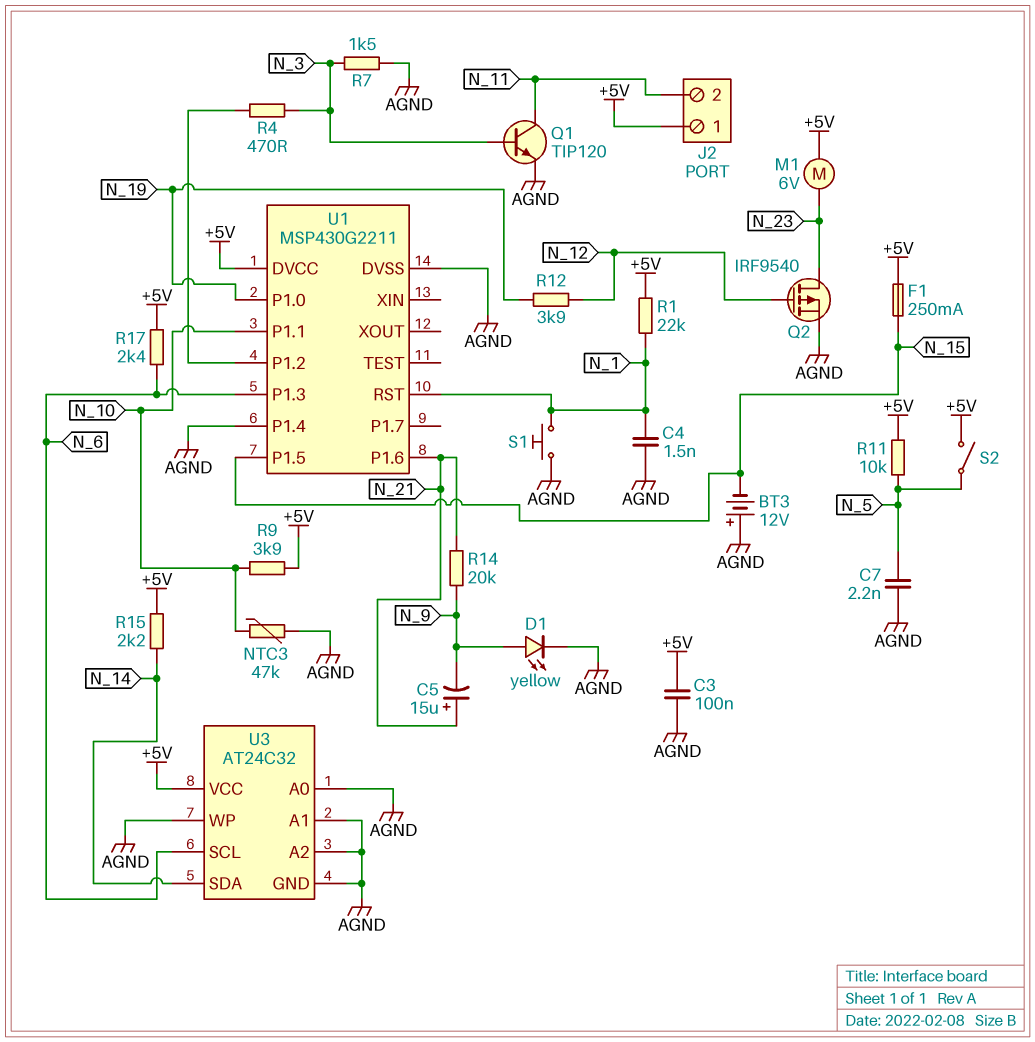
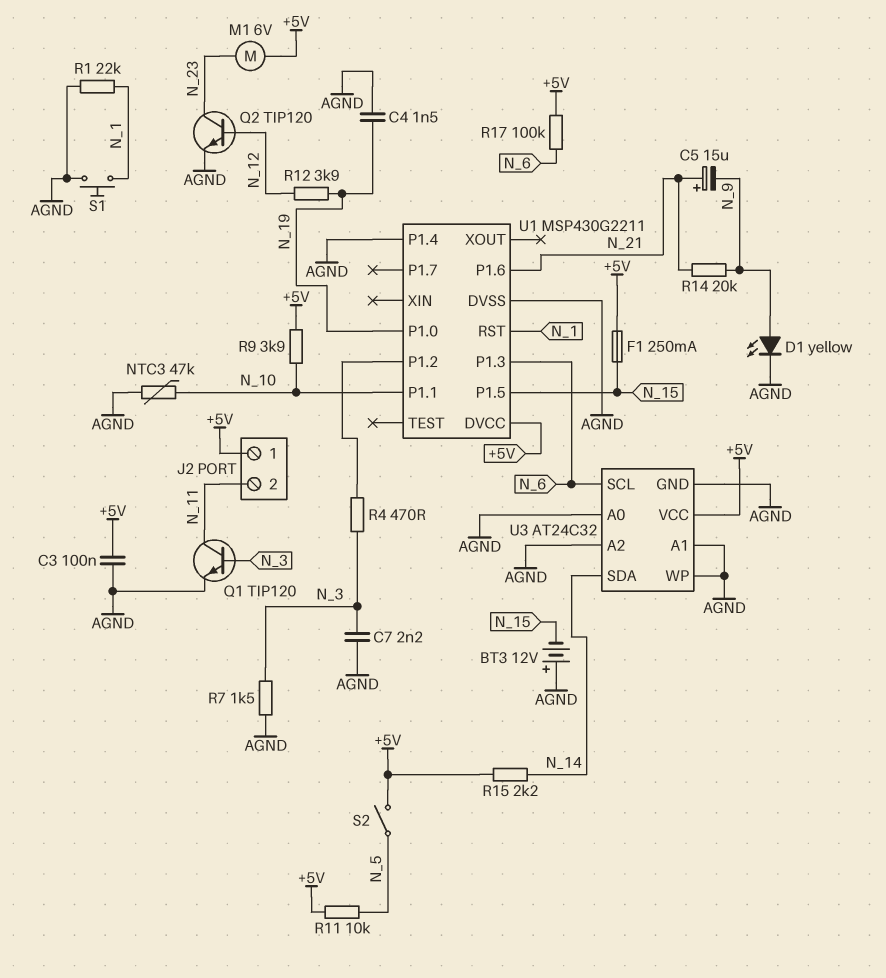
C4: 1.5nF (AGND, N_1) -> 1.5nF (AGND, N_19)
C7: 2.2nF (AGND, N_5) -> 2.2nF (AGND, N_3)
Q2: PMOS IRF9540 (G N_12, D N_23, S AGND) -> NPN TIP120 (B N_12, C N_23, E AGND)
R1: 22k (+5V, N_1) -> 22k (AGND, N_1)
R17: 2.4k (+5V, N_6) -> 100k (+5V, N_6)

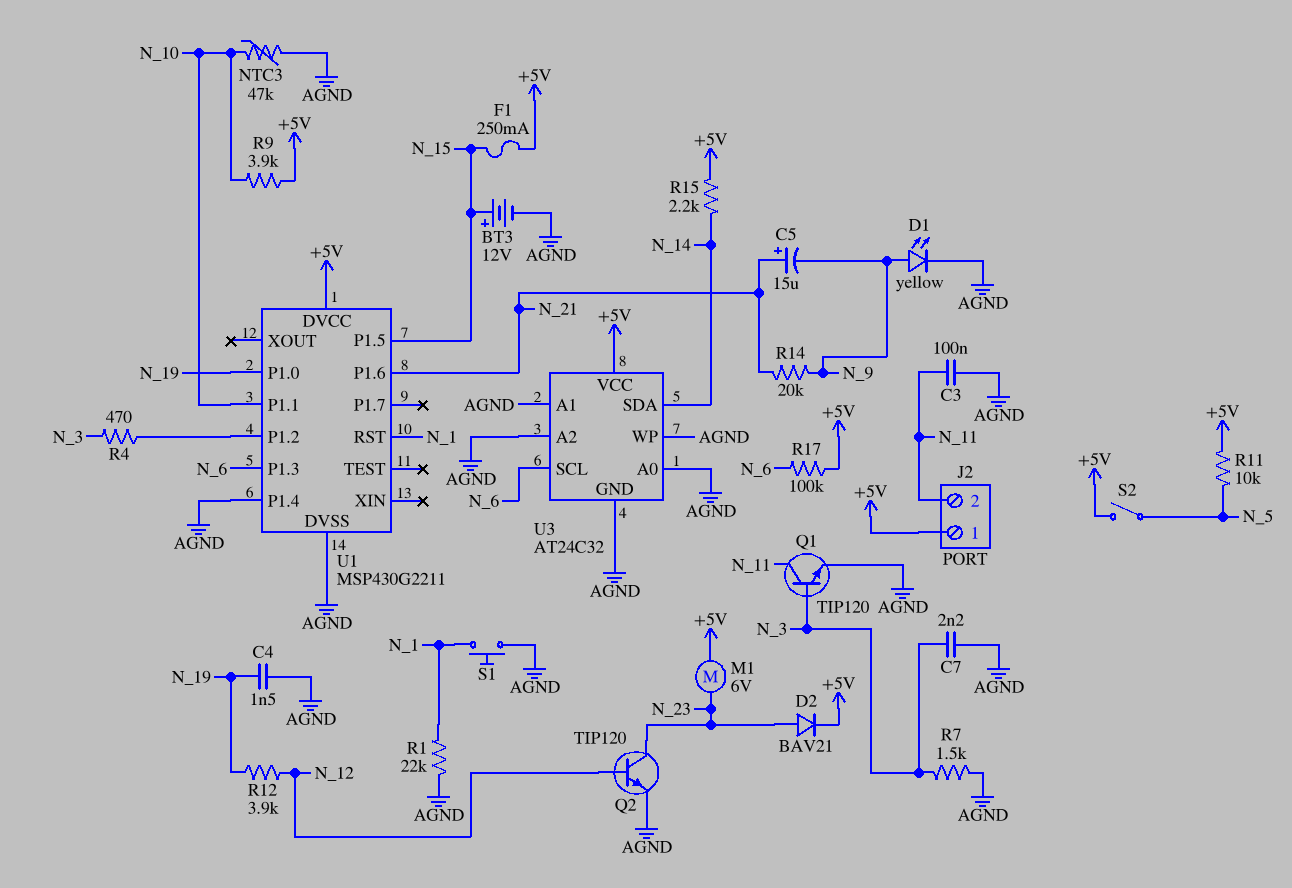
BT3: 12V (plus AGND, minus N_15) -> 12V (plus N_15, minus AGND)
C3: 100nF (+5V, AGND) -> 100nF (AGND, N_11)
D2: none -> diode BAV21 (A N_23, K +5V)

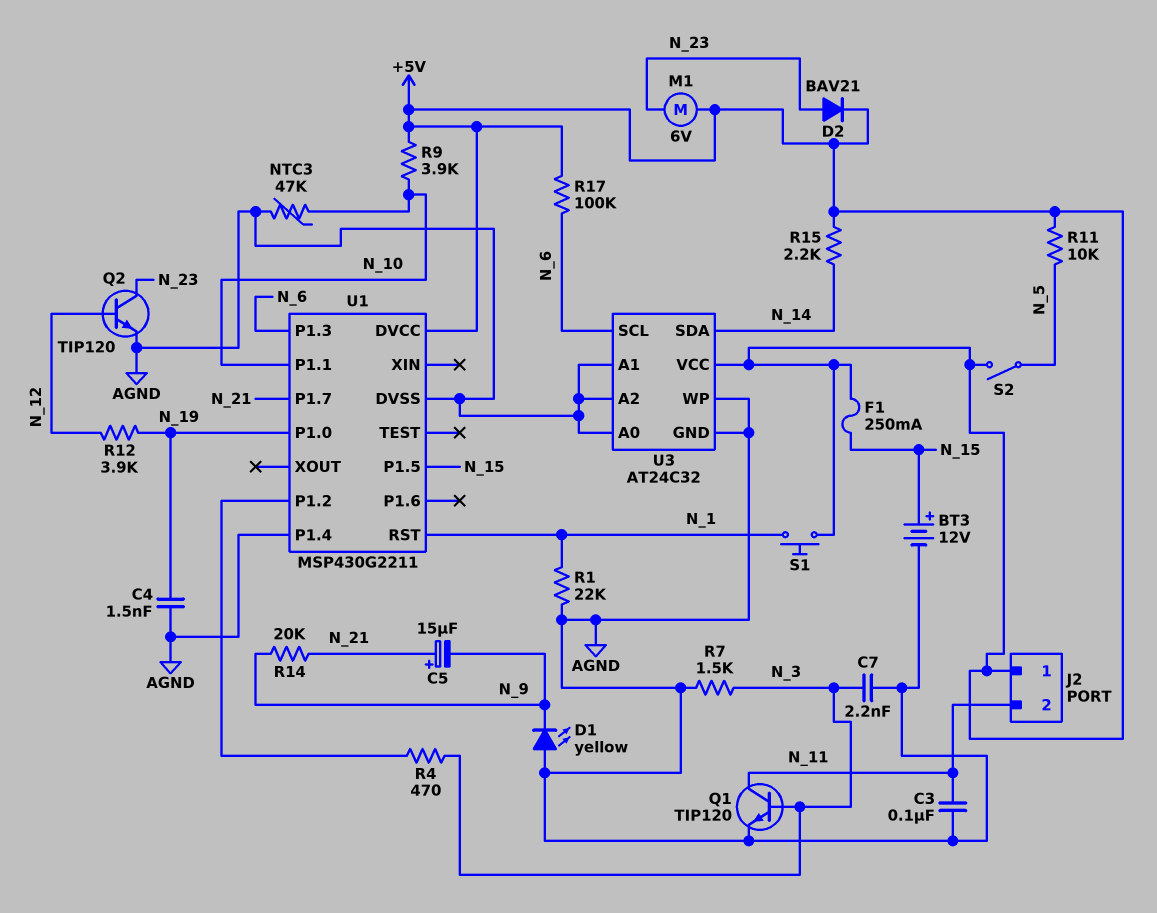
D1: LED yellow (A N_9, K AGND) -> LED yellow (A AGND, K N_9)
S1: button (AGND, N_1) -> button (+5V, N_1)
U1 pin P1.6: N_21 -> none
U1 pin P1.7: none -> N_21

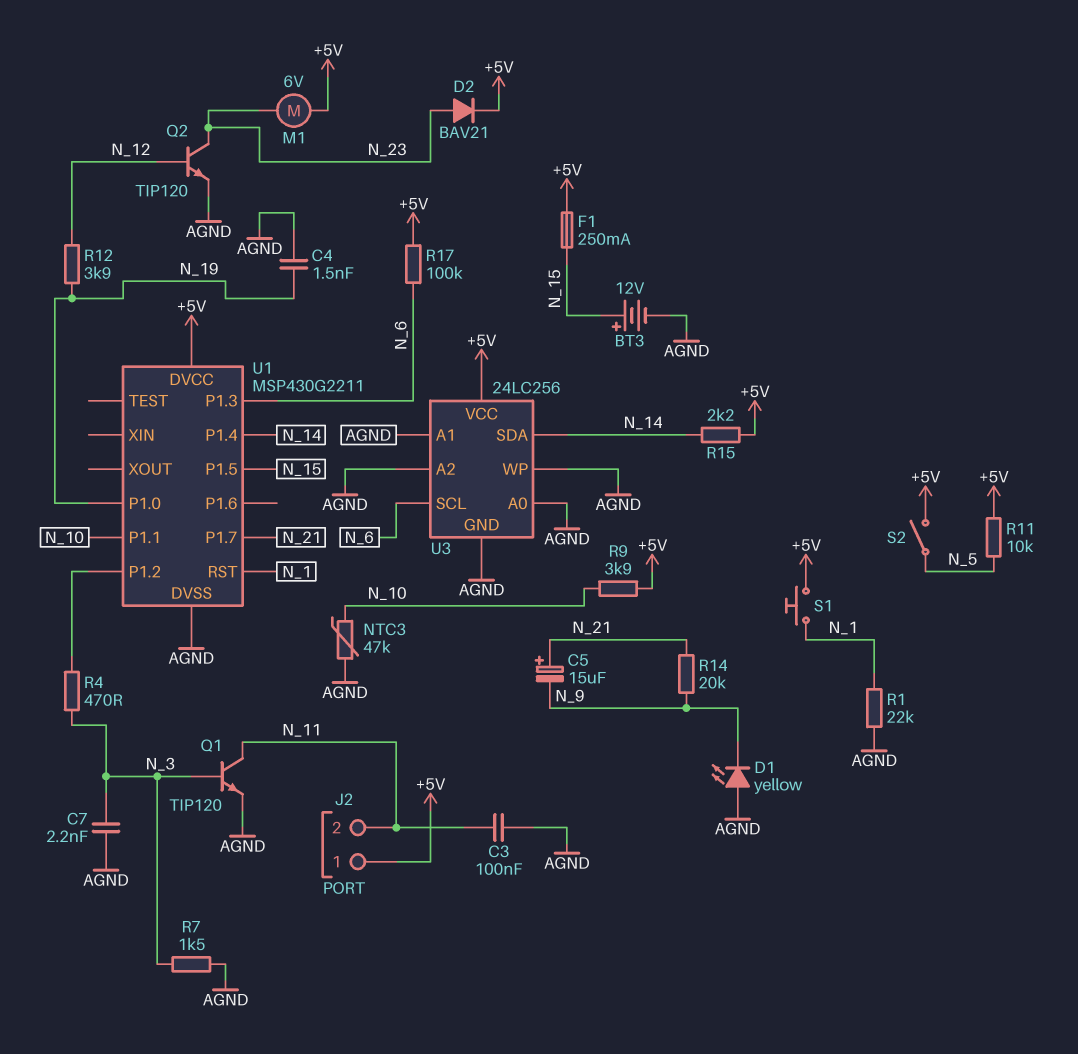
U1 pin P1.4: AGND -> N_14
U3: AT24C32 -> 24LC256

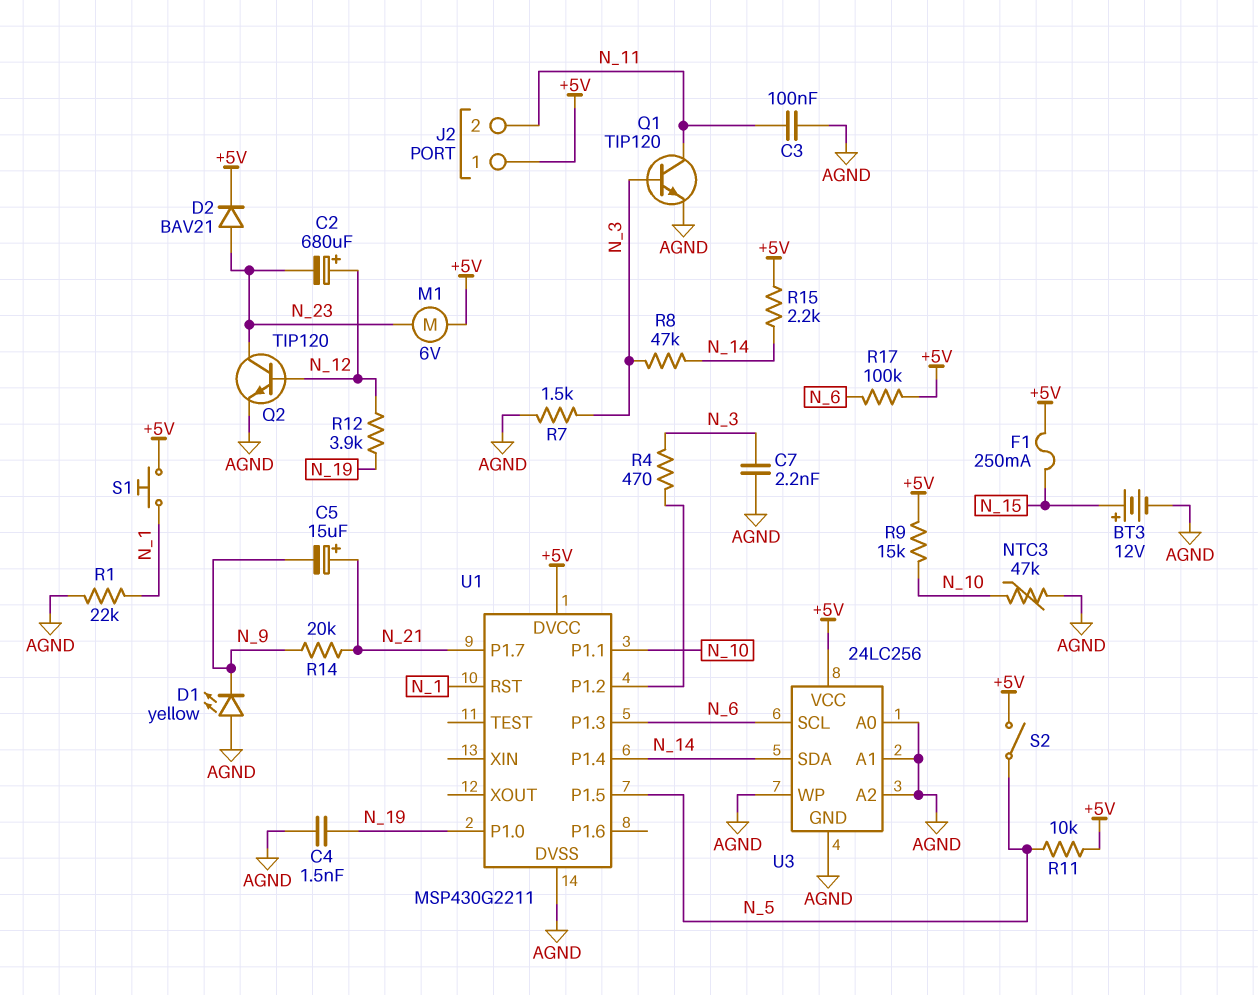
C2: none -> 680uF (plus N_12, minus N_23)
R8: none -> 47k (N_3, N_14)
R9: 3.9k (+5V, N_10) -> 15k (+5V, N_10)
U1 pin P1.5: N_15 -> N_5

